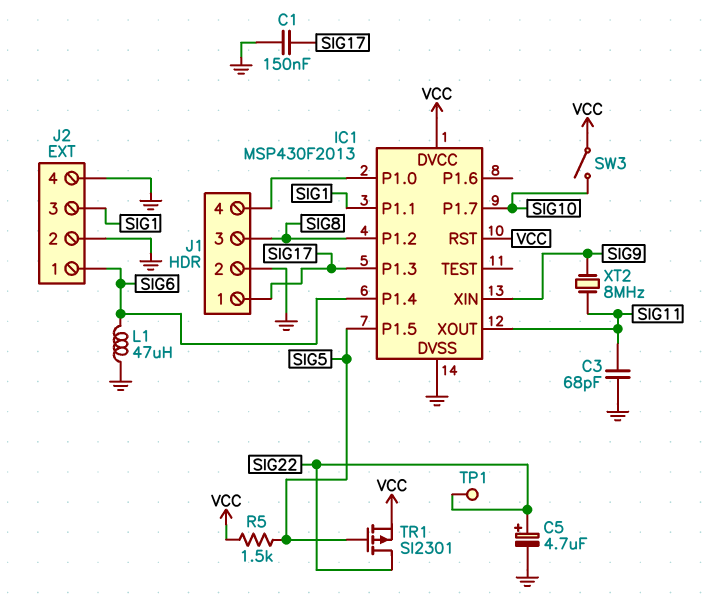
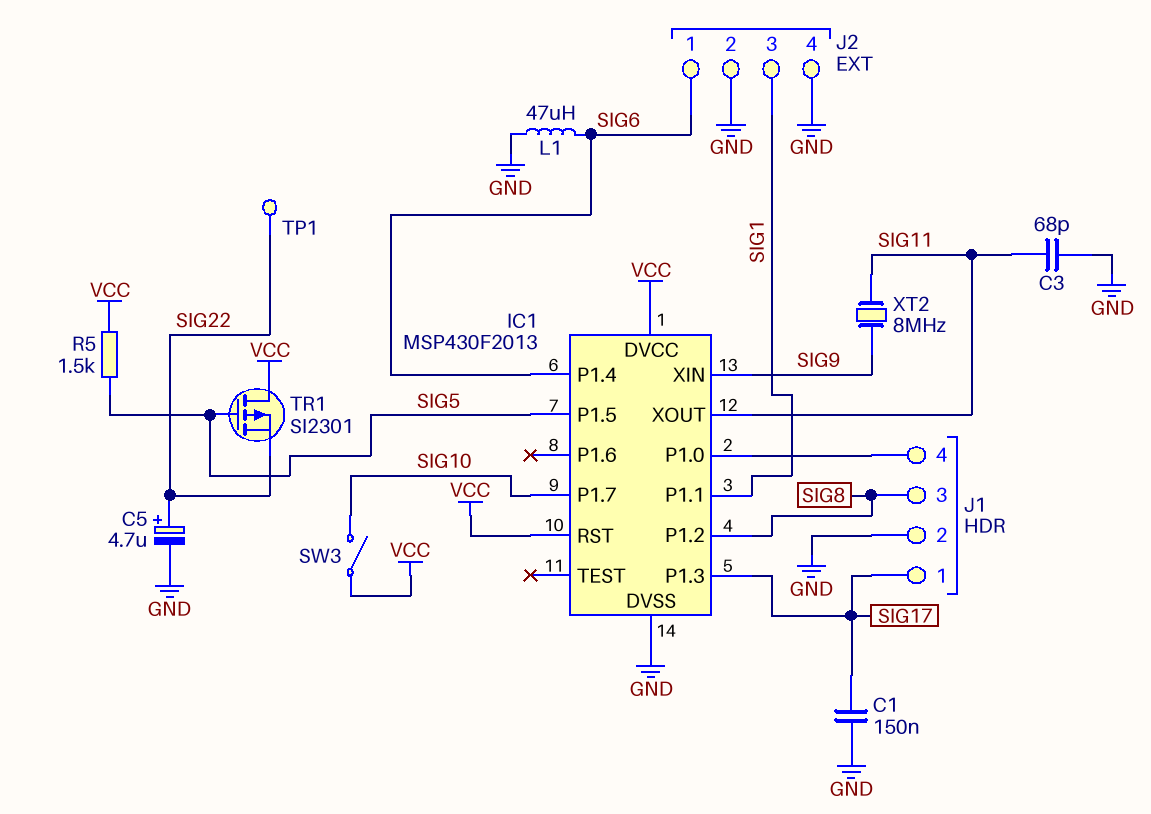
TR1: PMOS SI2301 (G SIG5, D SIG22, S VCC) -> PMOS SI2301 (G SIG5, D VCC, S SIG22)

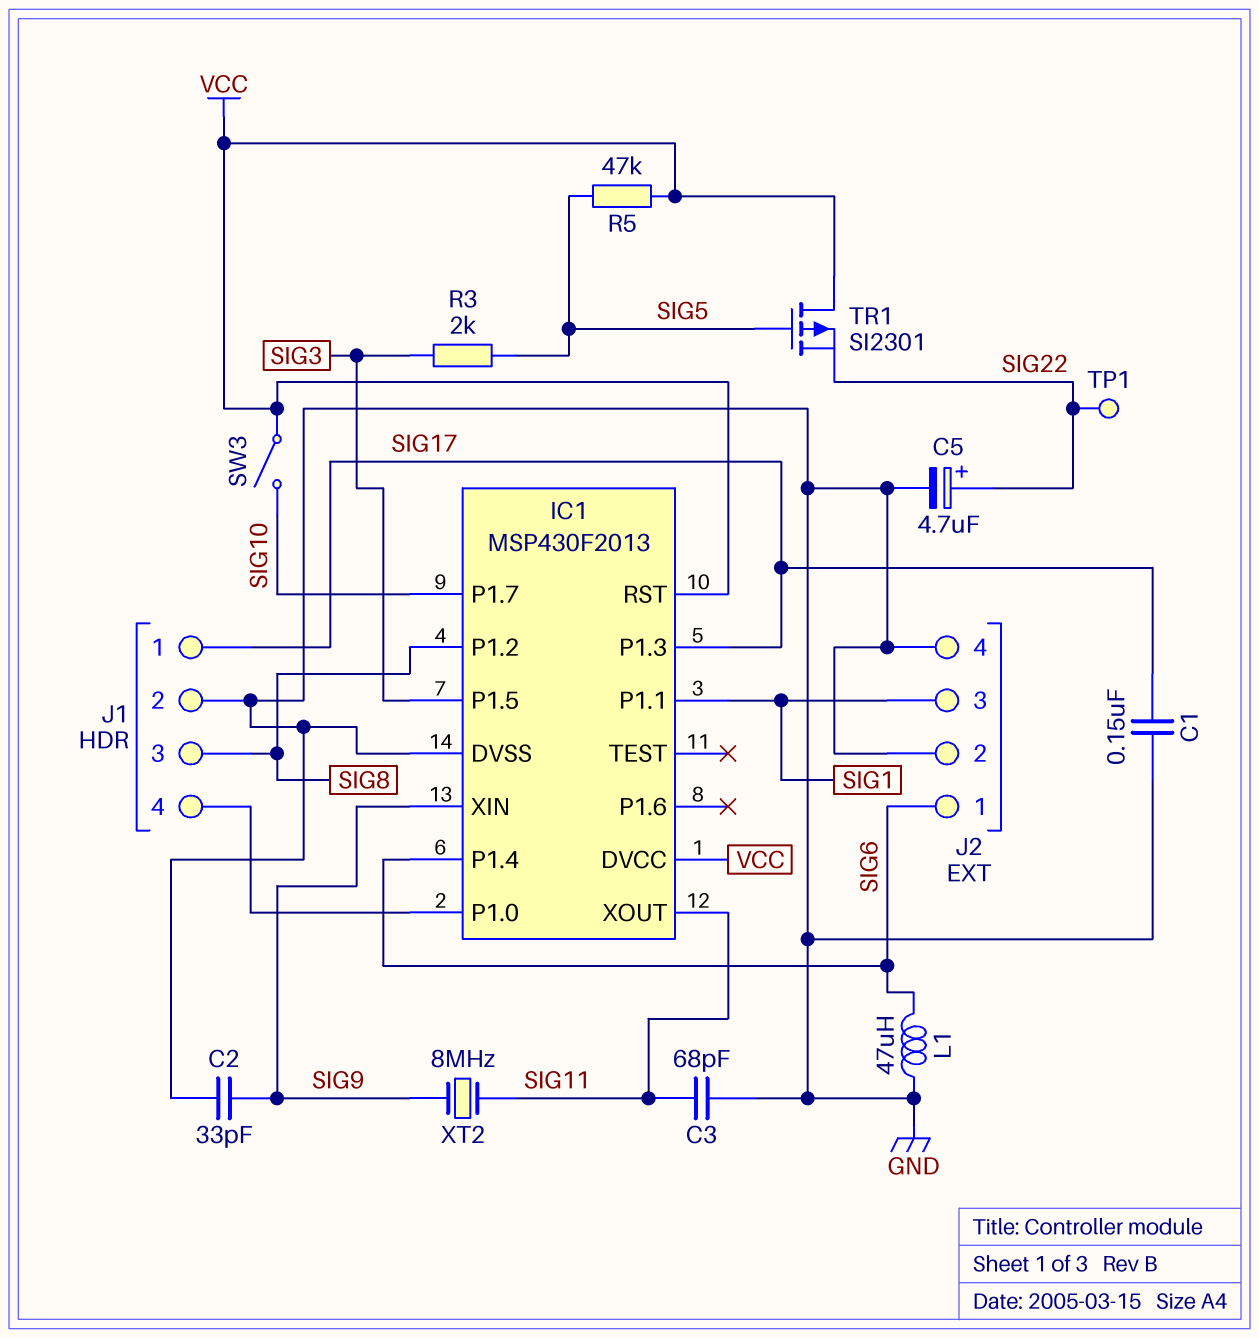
C2: none -> 33pF (GND, SIG9)
IC1 pin P1.5: SIG5 -> SIG3
R3: none -> 2k (SIG3, SIG5)
R5: 1.5k (SIG5, VCC) -> 47k (SIG5, VCC)

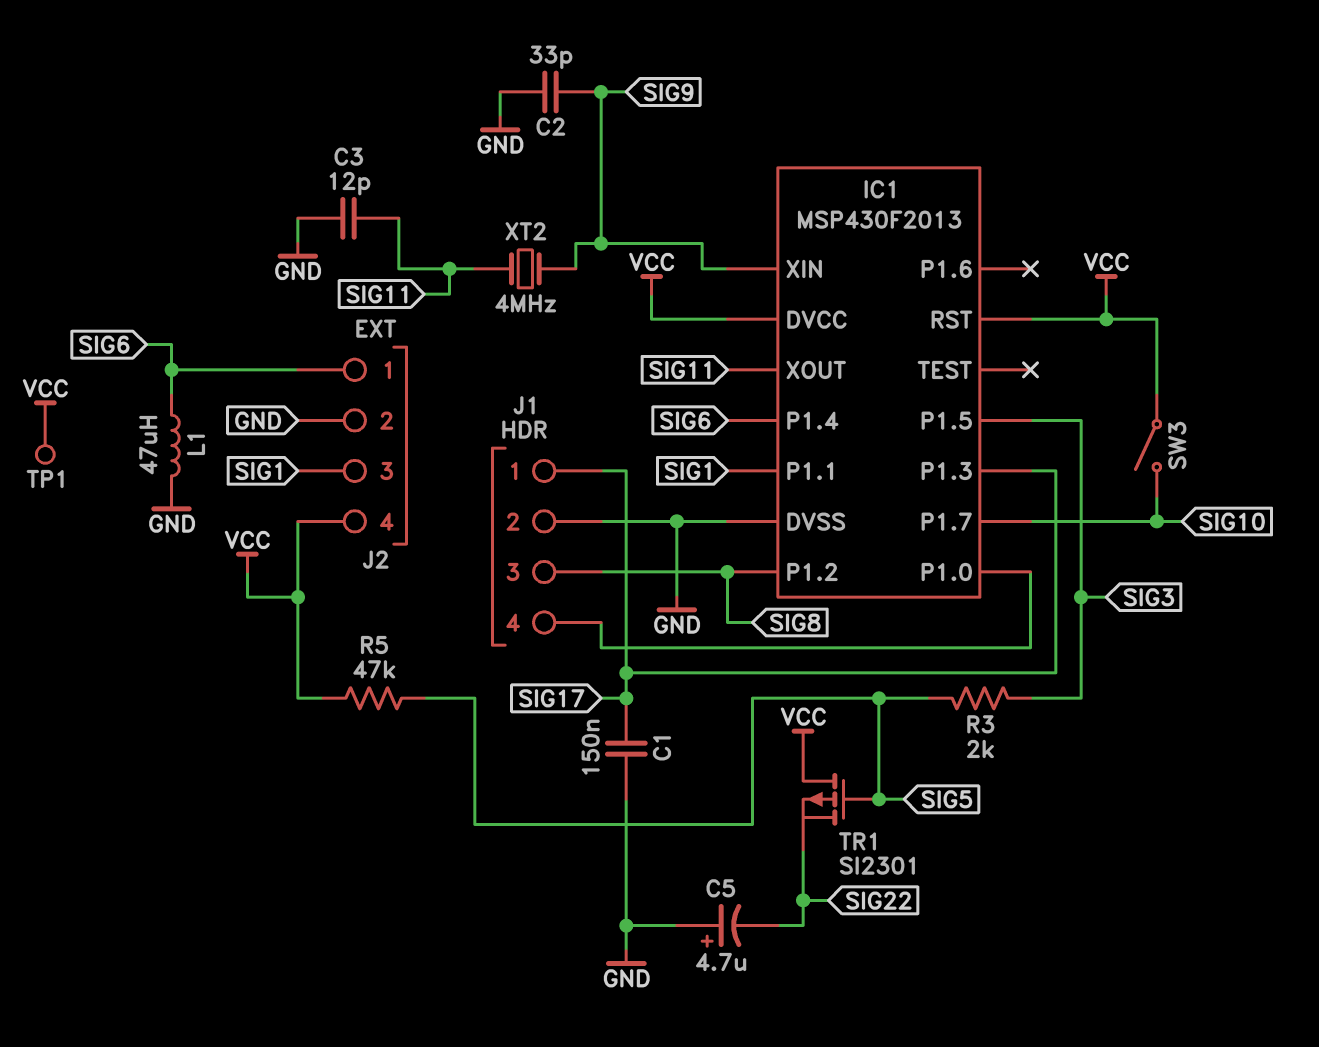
C3: 68pF (GND, SIG11) -> 12pF (GND, SIG11)
C5: 4.7uF (plus SIG22, minus GND) -> 4.7uF (plus GND, minus SIG22)
J2 pin 4: GND -> VCC
TP1: test point (SIG22) -> test point (VCC)
XT2: 8MHz (SIG9, SIG11) -> 4MHz (SIG9, SIG11)

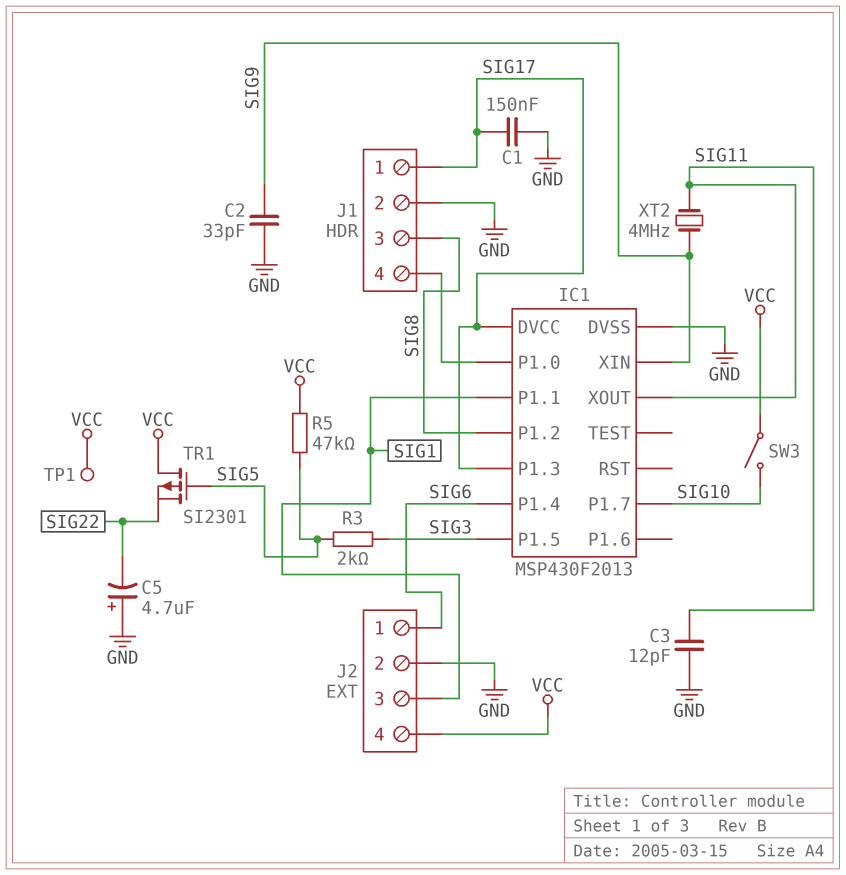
IC1 pin DVCC: VCC -> SIG17
IC1 pin RST: VCC -> none
L1: 47uH (GND, SIG6) -> none

